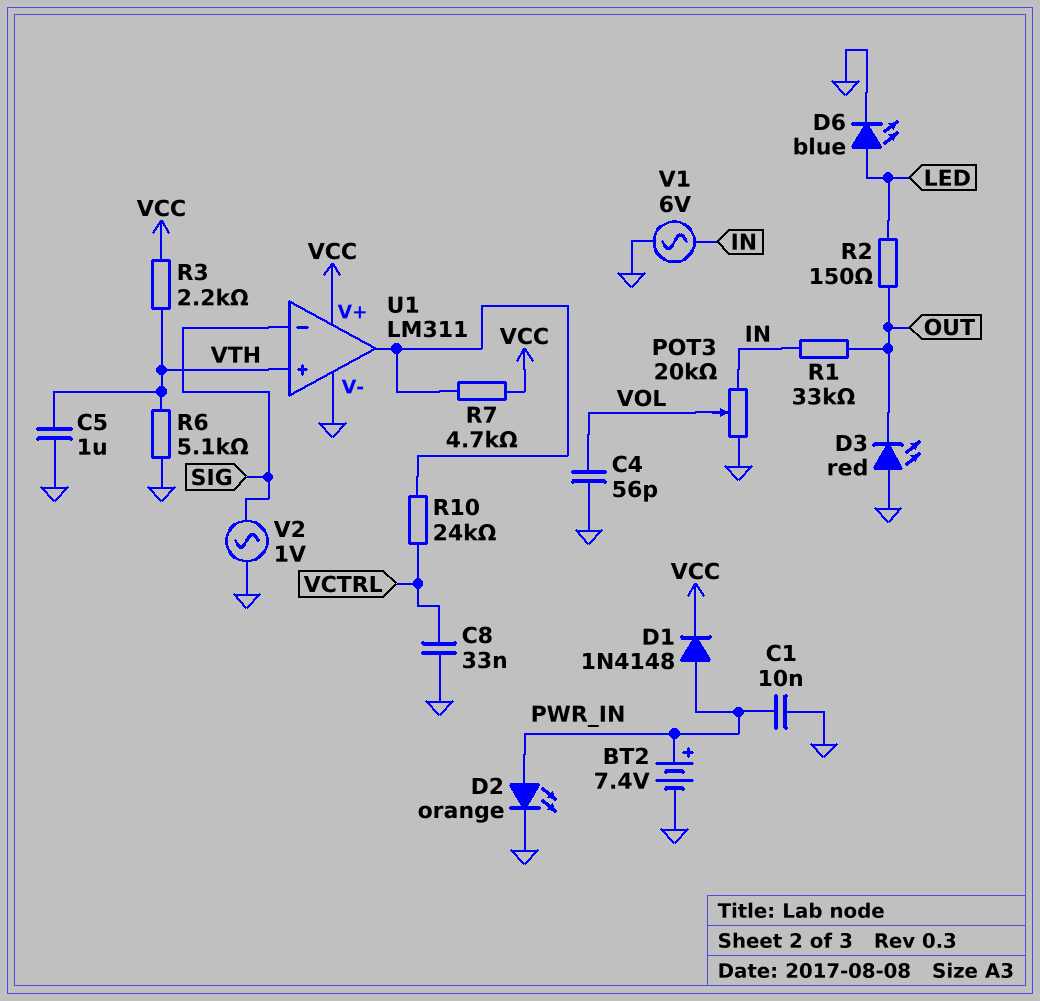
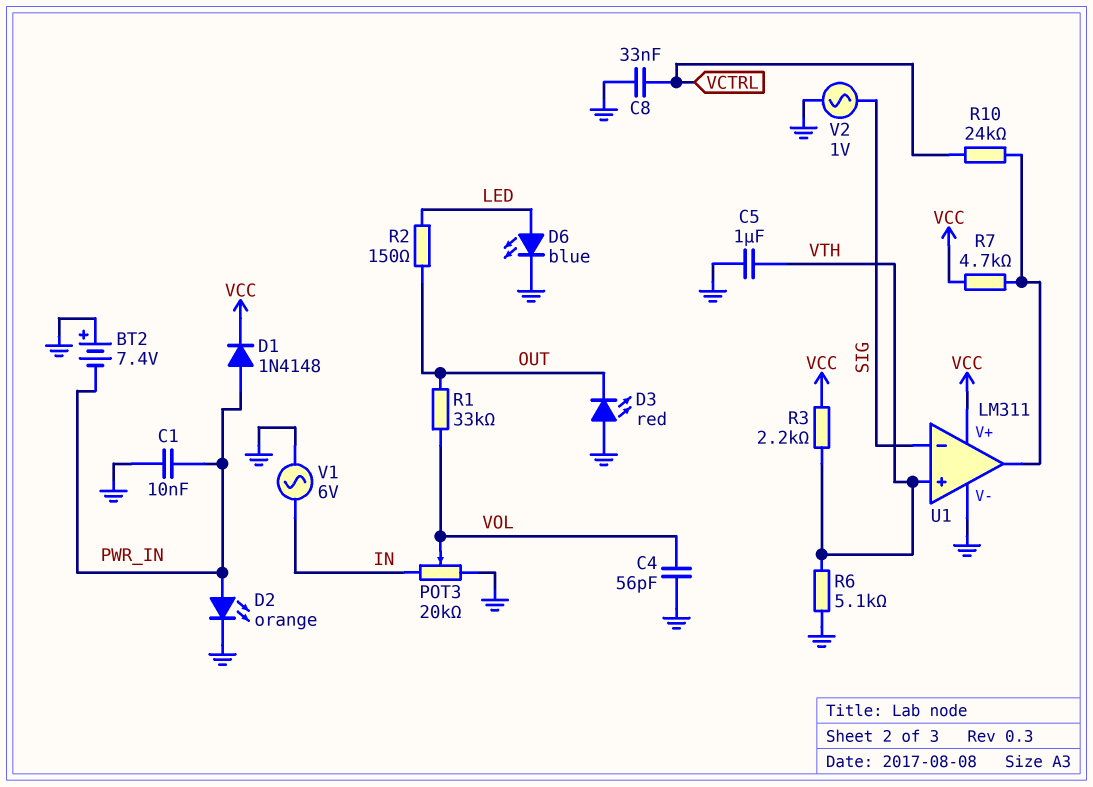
BT2: 7.4V (plus PWR_IN, minus GND) -> 7.4V (plus GND, minus PWR_IN)
R1: 33k (IN, OUT) -> 33k (OUT, VOL)

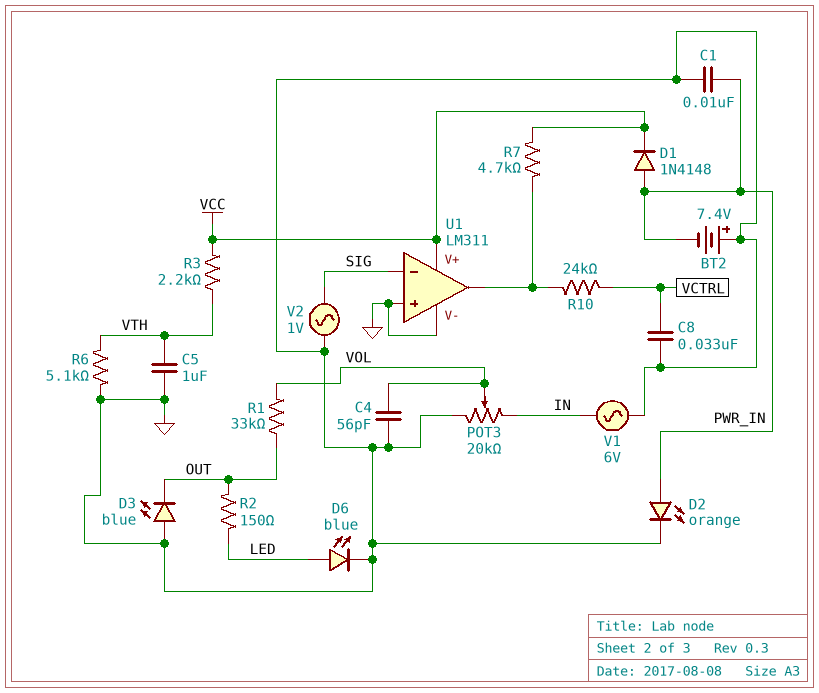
D3: LED red (A GND, K OUT) -> LED blue (A GND, K OUT)
U1 pin in+: VTH -> GND

